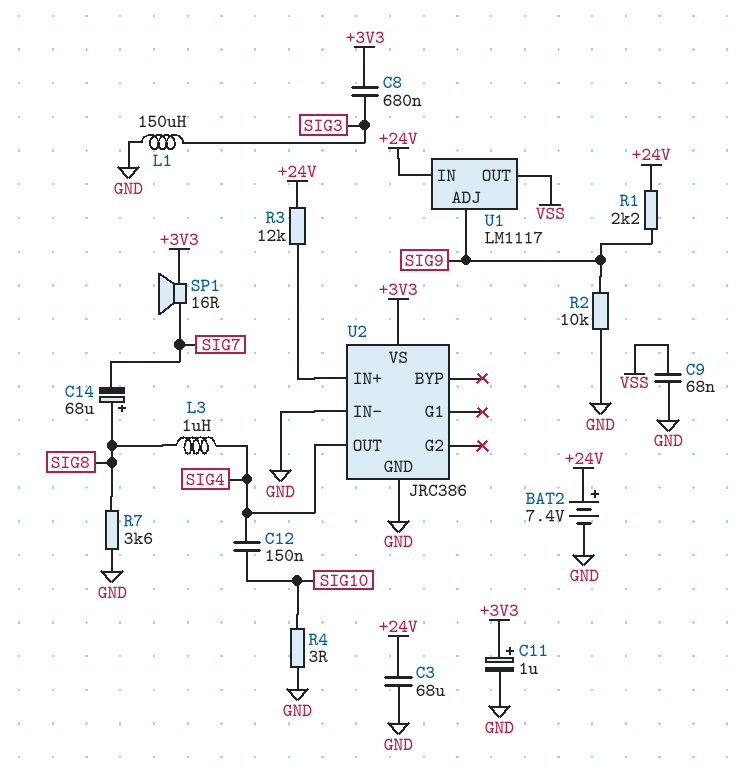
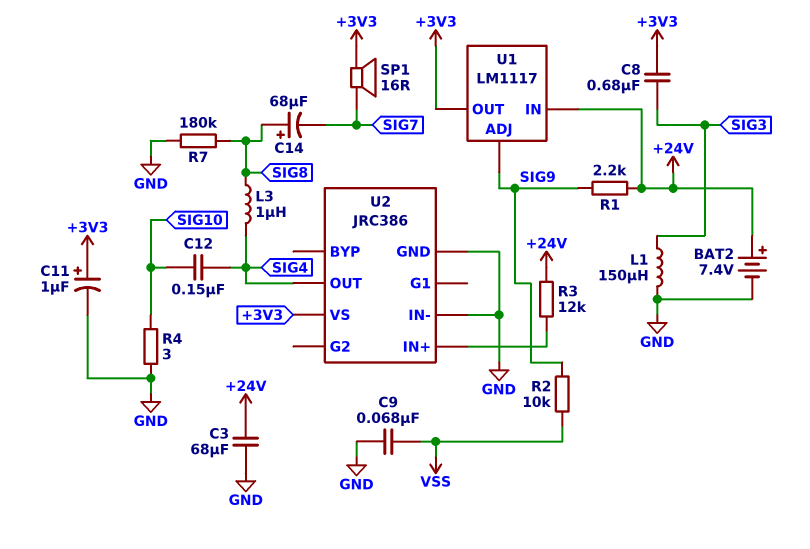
R2: 10k (GND, SIG9) -> 10k (SIG9, VSS)
R7: 3.6k (GND, SIG8) -> 180k (GND, SIG8)
U1 pin OUT: VSS -> +3V3

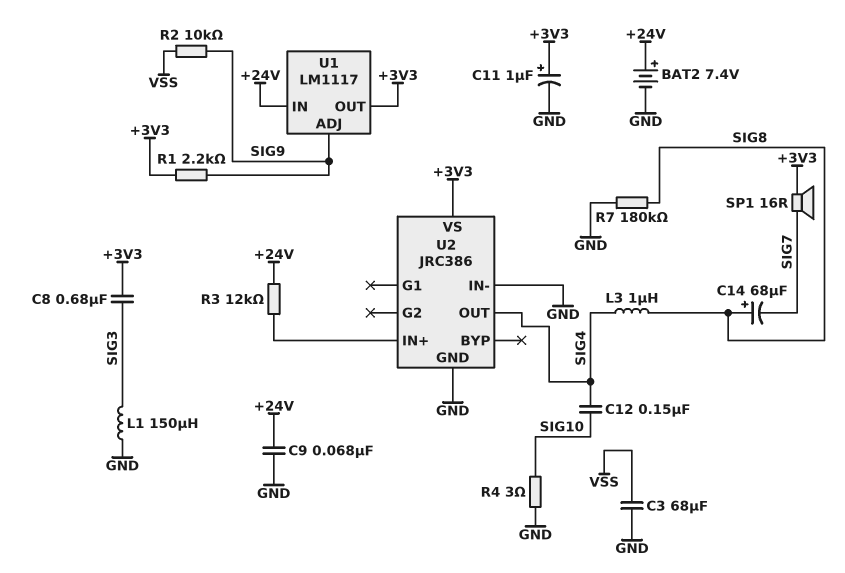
C3: 68uF (+24V, GND) -> 68uF (GND, VSS)
C9: 68nF (GND, VSS) -> 68nF (+24V, GND)
R1: 2.2k (+24V, SIG9) -> 2.2k (+3V3, SIG9)

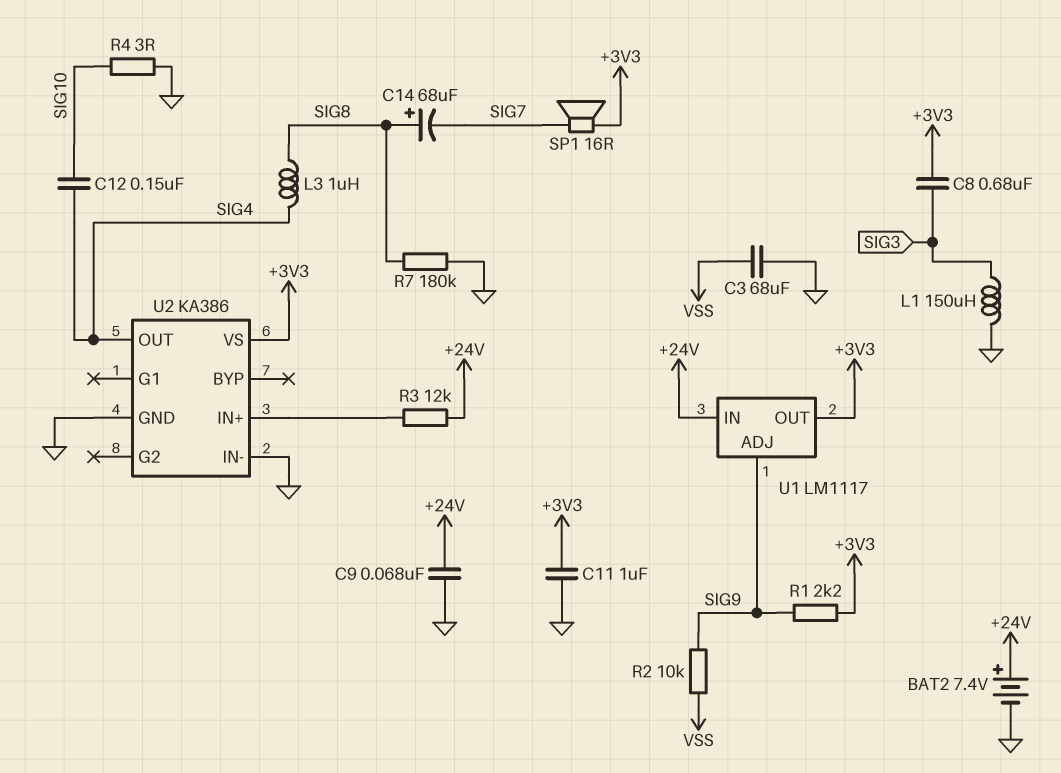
C11: 1uF (plus +3V3, minus GND) -> 1uF (+3V3, GND)
U2: JRC386 -> KA386

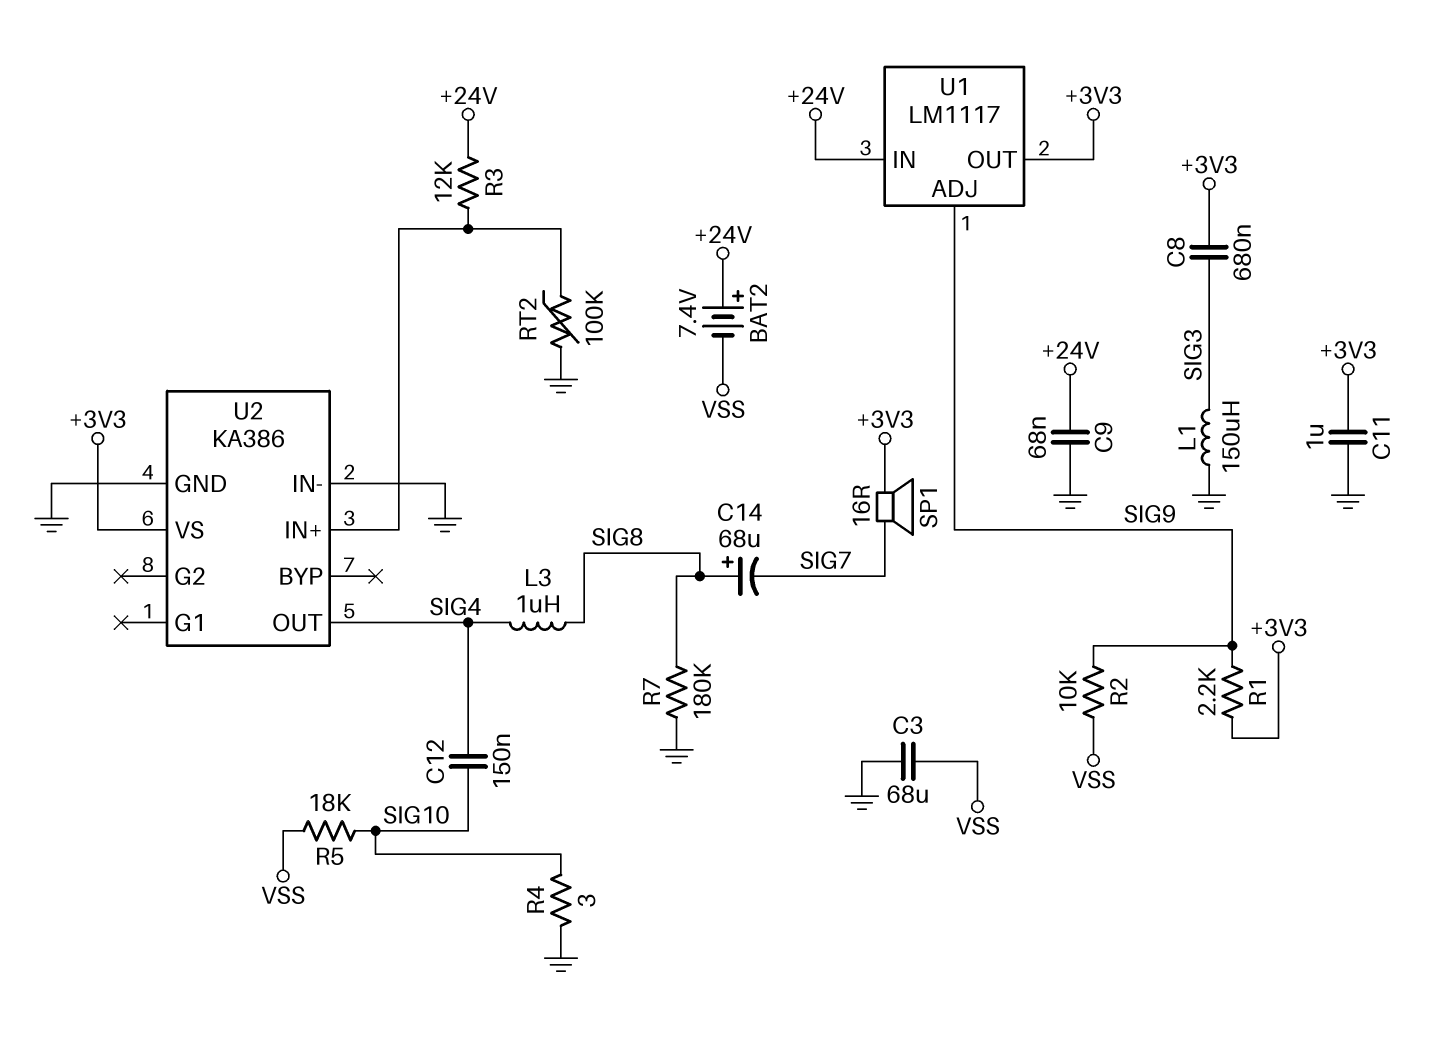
BAT2: 7.4V (plus +24V, minus GND) -> 7.4V (plus +24V, minus VSS)
R5: none -> 18k (SIG10, VSS)
RT2: none -> 100k (GND, U2/IN+)

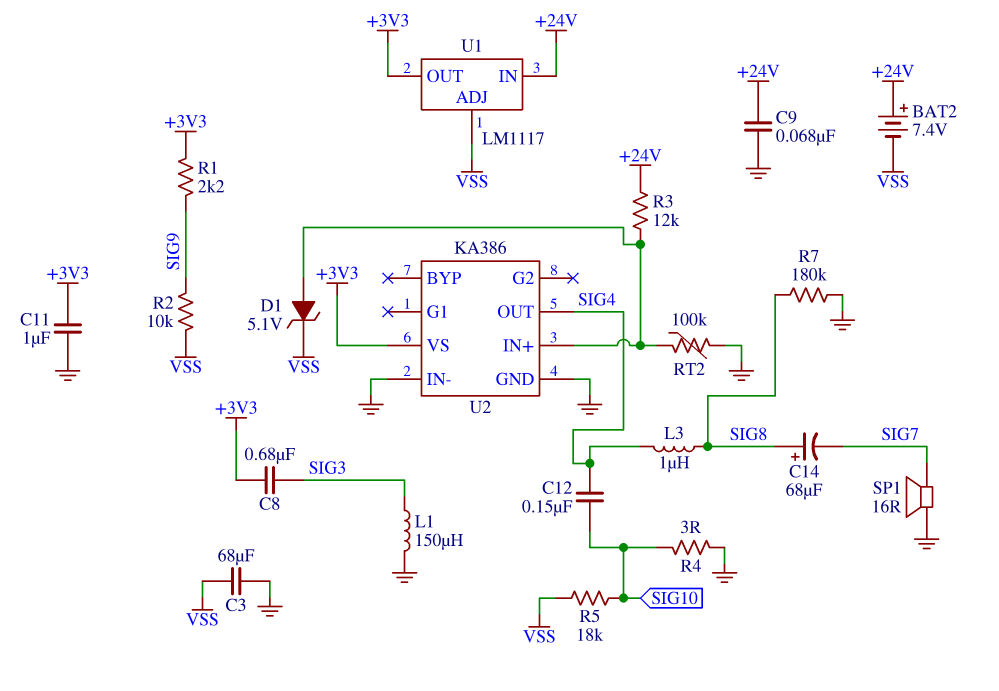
D1: none -> zener 5.1V (A U2/IN+, K VSS)
SP1: speaker 16R (+3V3, SIG7) -> speaker 16R (GND, SIG7)
U1 pin ADJ: SIG9 -> VSS

